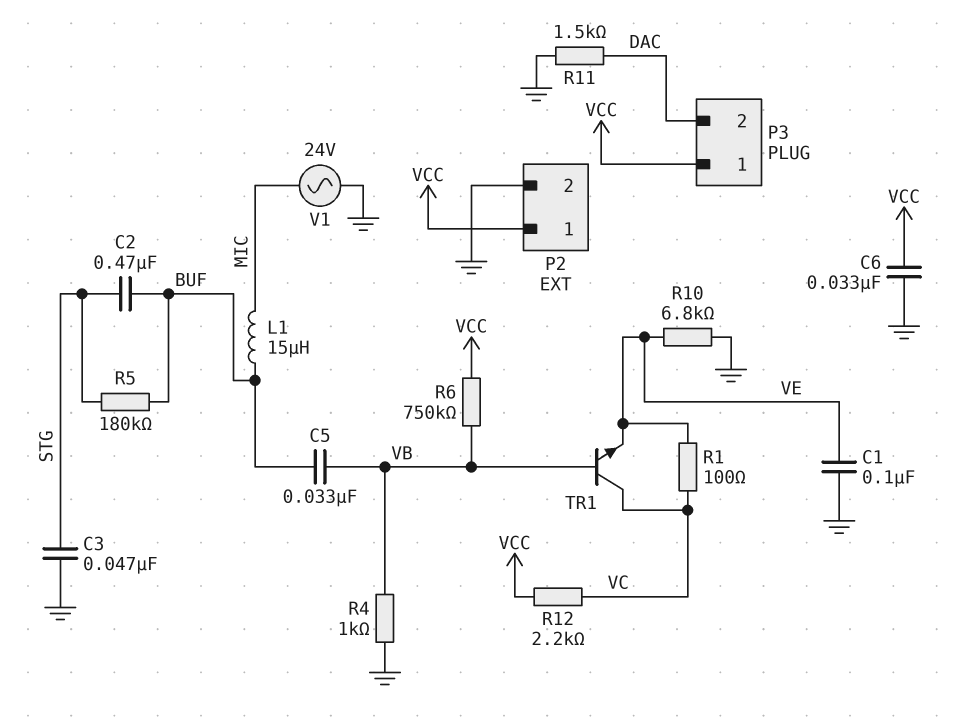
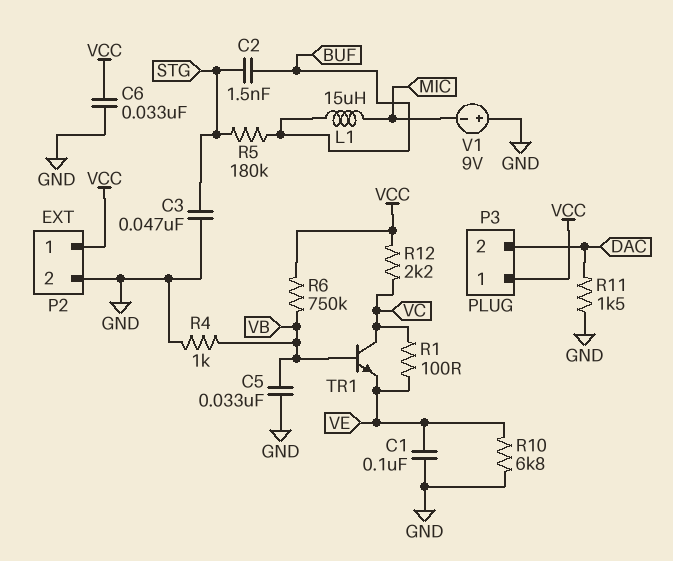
C2: 470nF (BUF, STG) -> 1.5nF (BUF, STG)
C5: 33nF (BUF, VB) -> 33nF (GND, VB)
V1: AC 24V (GND, MIC) -> 9V (plus GND, minus MIC)

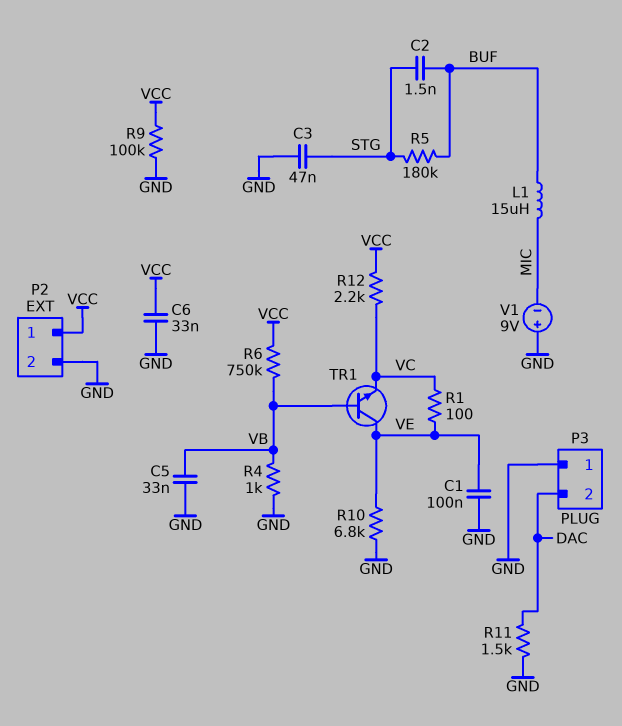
P3 pin 1: VCC -> GND
R9: none -> 100k (GND, VCC)
TR1: NPN (B VB, C VC, E VE) -> NPN (B VB, C VE, E VC)

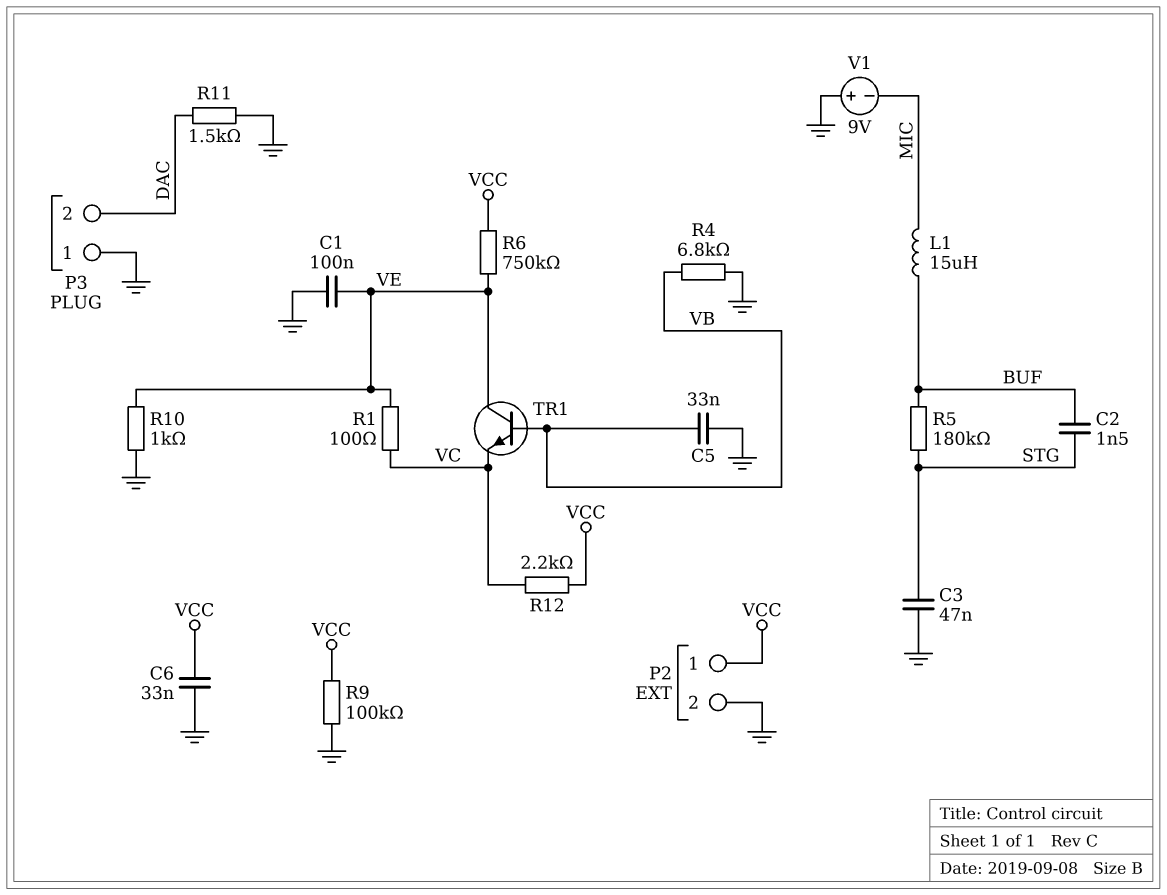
R4: 1k (GND, VB) -> 6.8k (GND, VB)
R6: 750k (VB, VCC) -> 750k (VCC, VE)
R10: 6.8k (GND, VE) -> 1k (GND, VE)

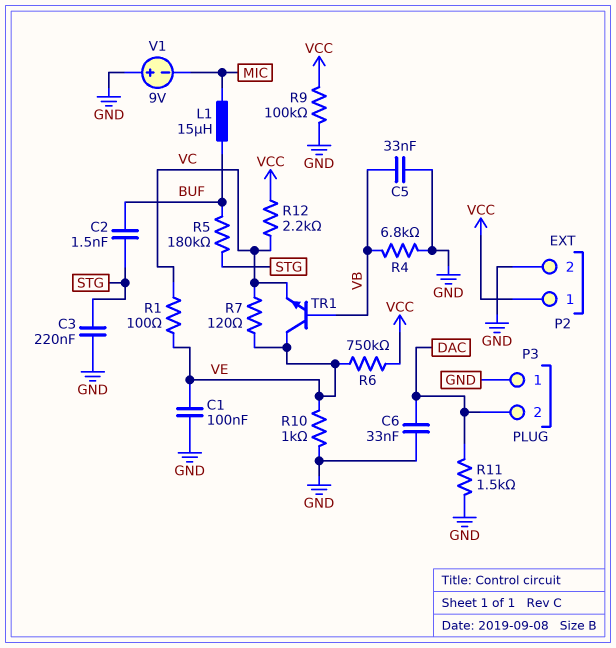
C3: 47nF (GND, STG) -> 220nF (GND, STG)
C6: 33nF (GND, VCC) -> 33nF (DAC, GND)
R7: none -> 120 (VC, VE)

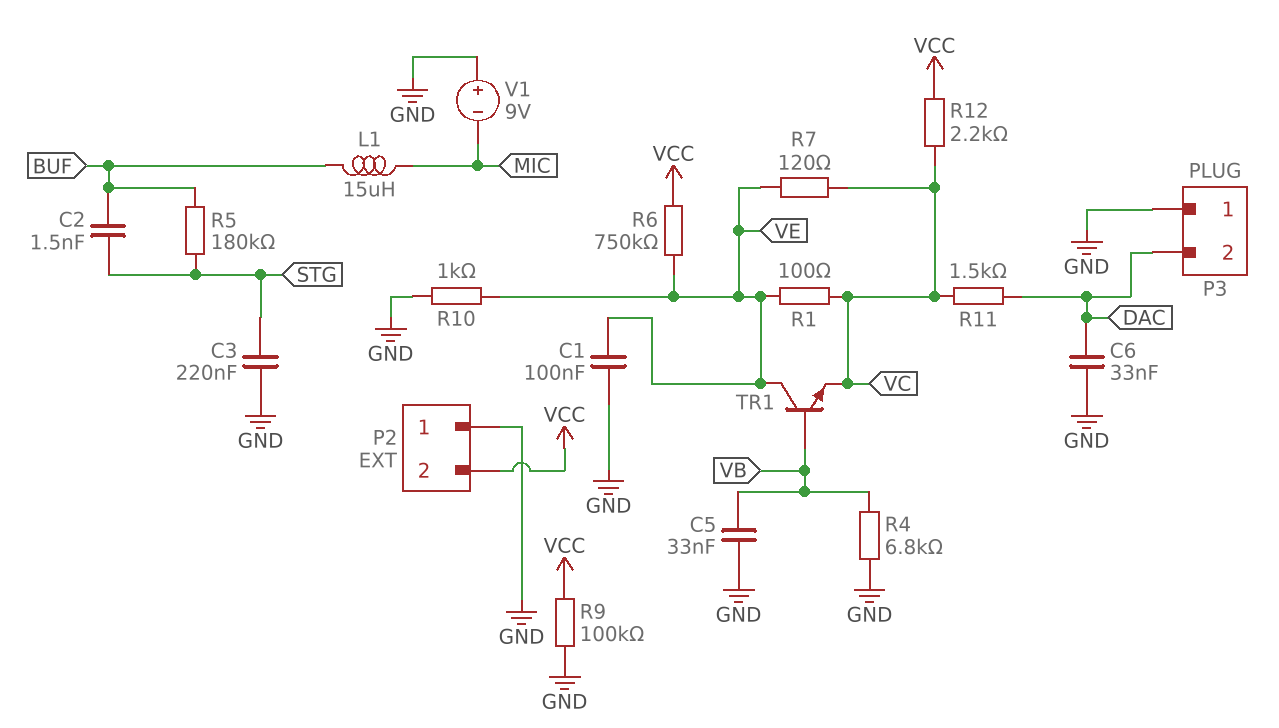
P2 pin 1: VCC -> GND
P2 pin 2: GND -> VCC
R11: 1.5k (DAC, GND) -> 1.5k (DAC, VC)

